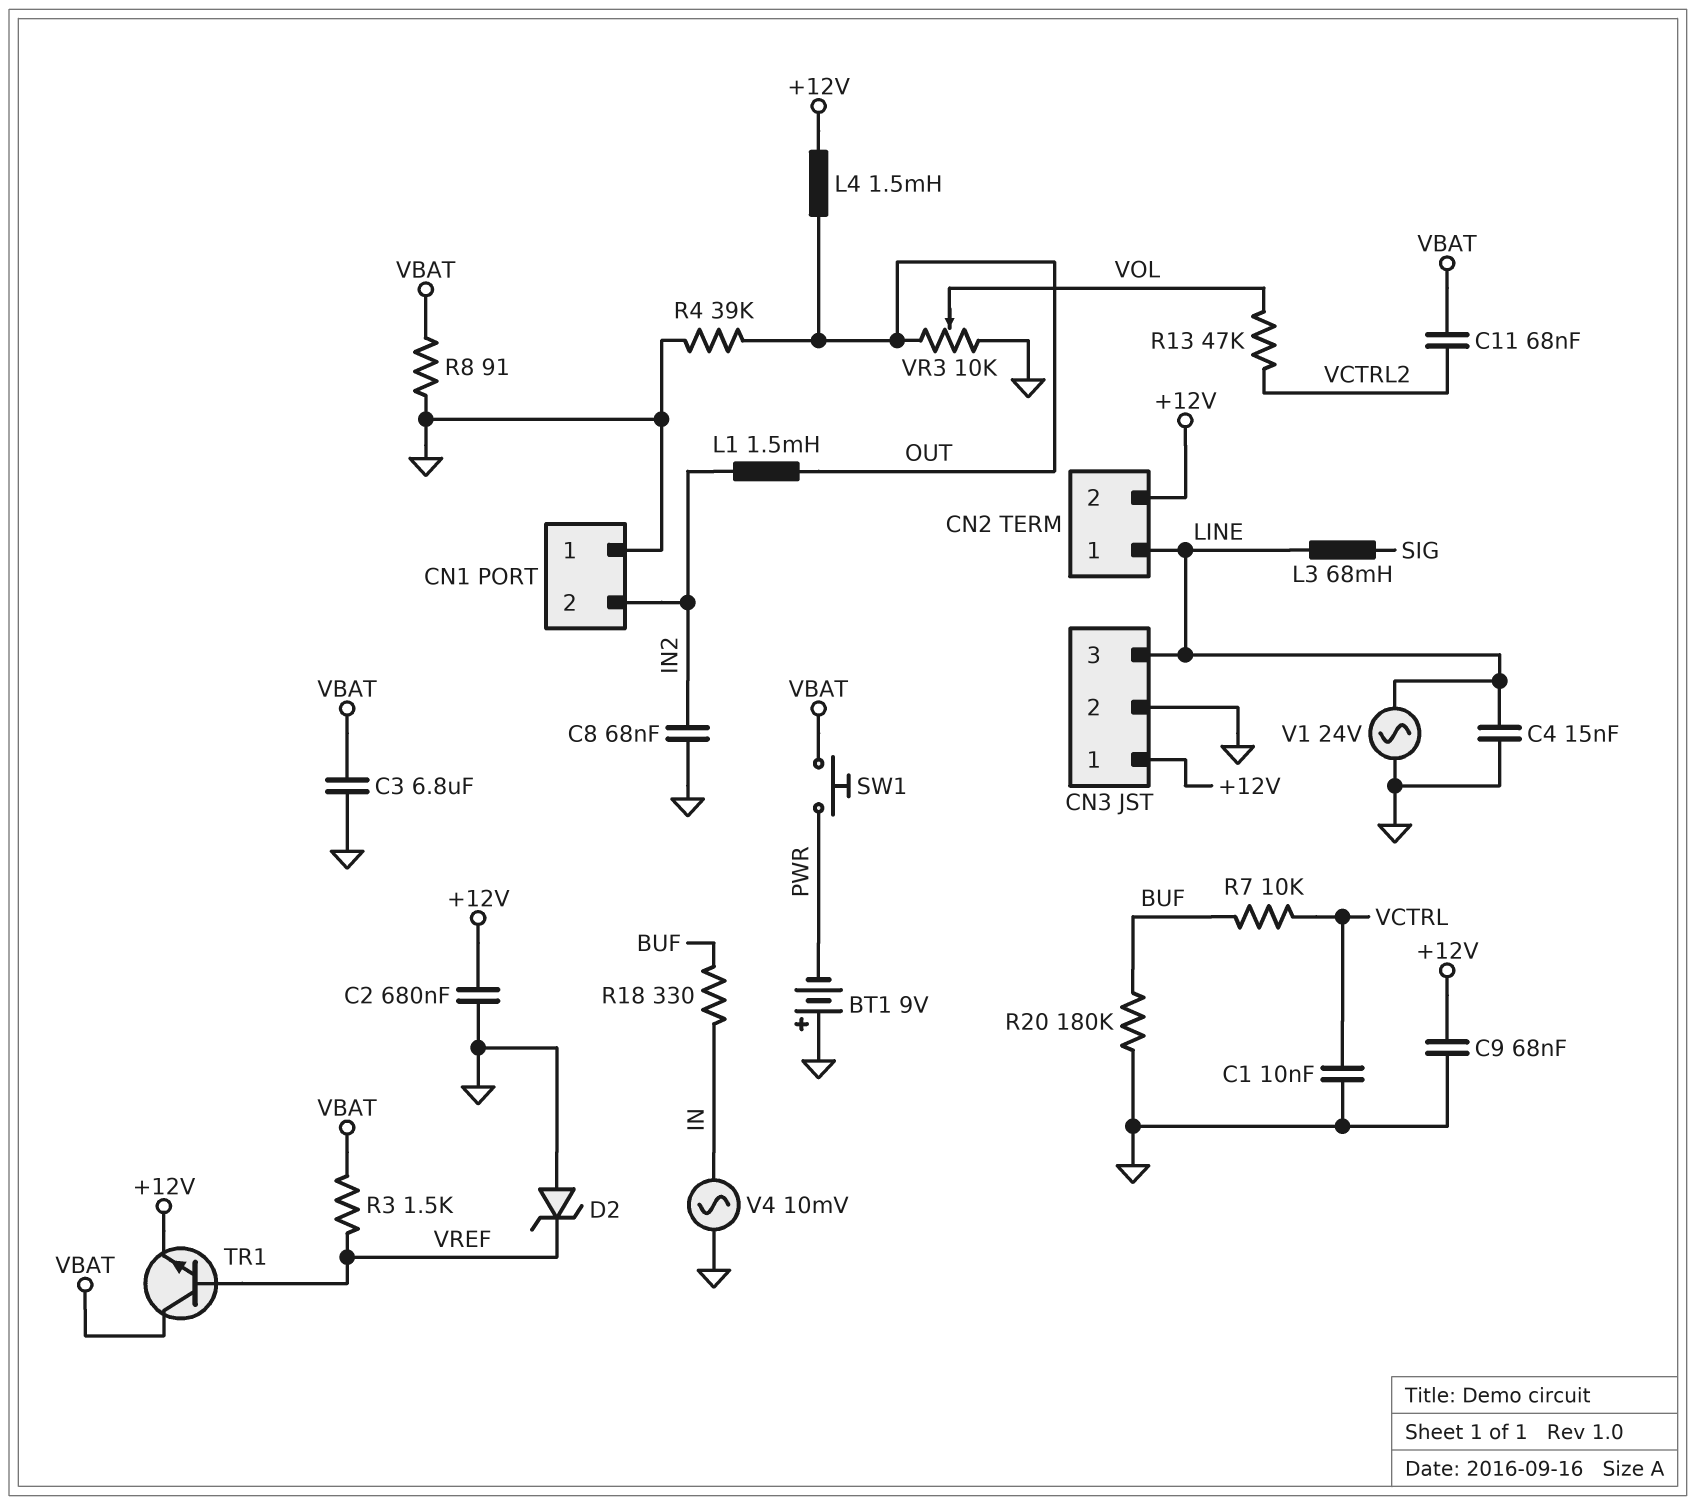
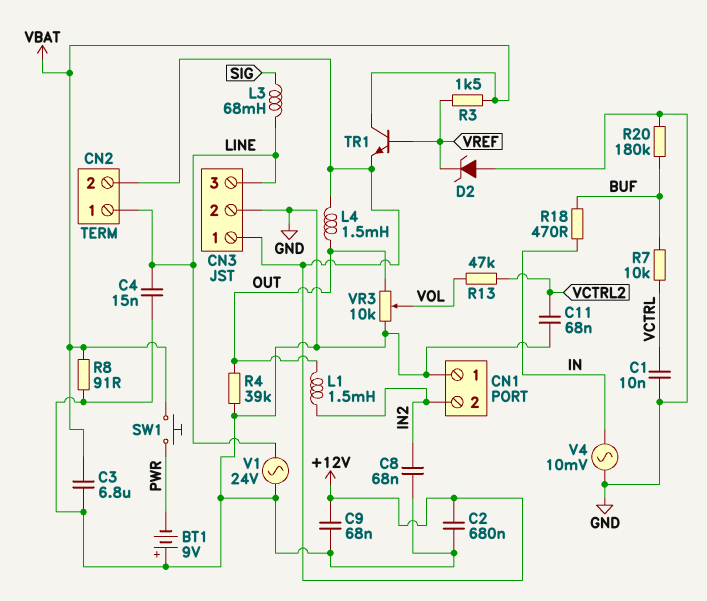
C11: 68nF (VBAT, VCTRL2) -> 68nF (GND, VCTRL2)
R18: 330 (BUF, IN) -> 470 (BUF, IN)

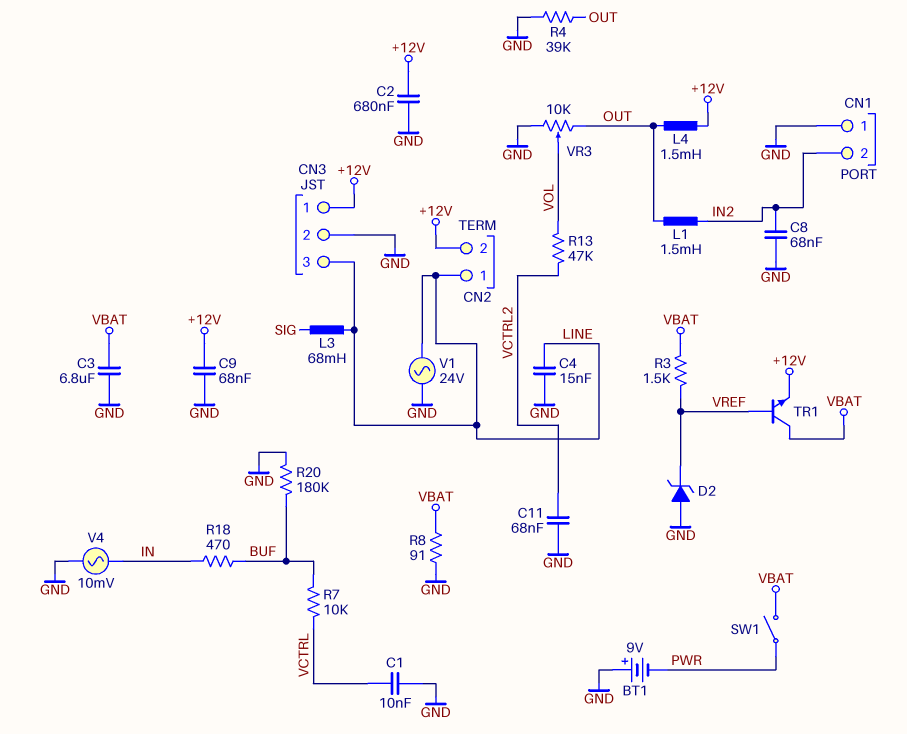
SW1: button (PWR, VBAT) -> switch (PWR, VBAT)

